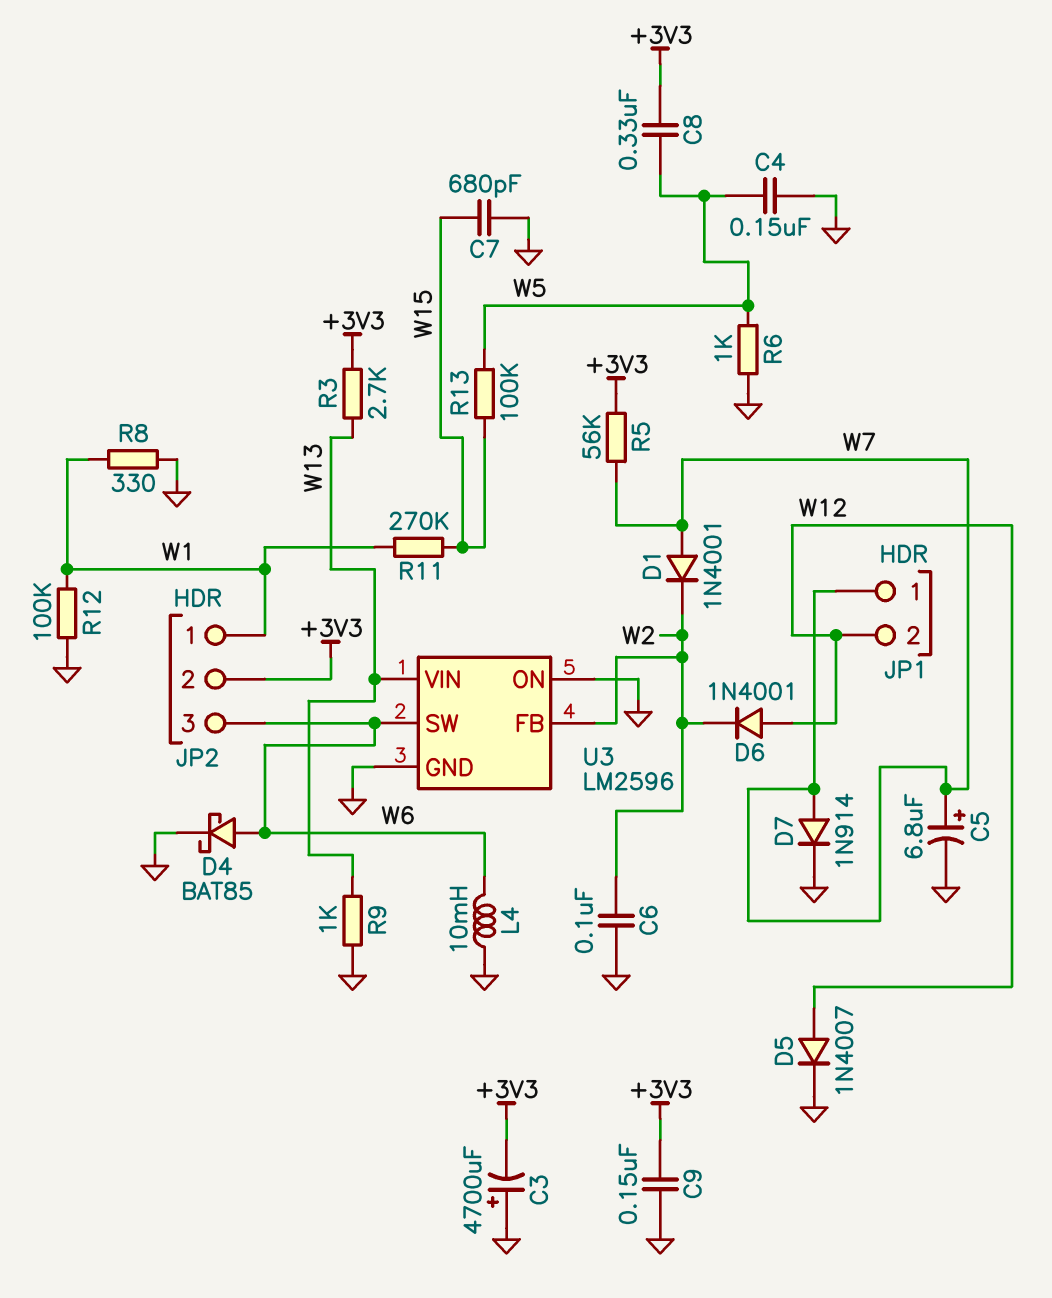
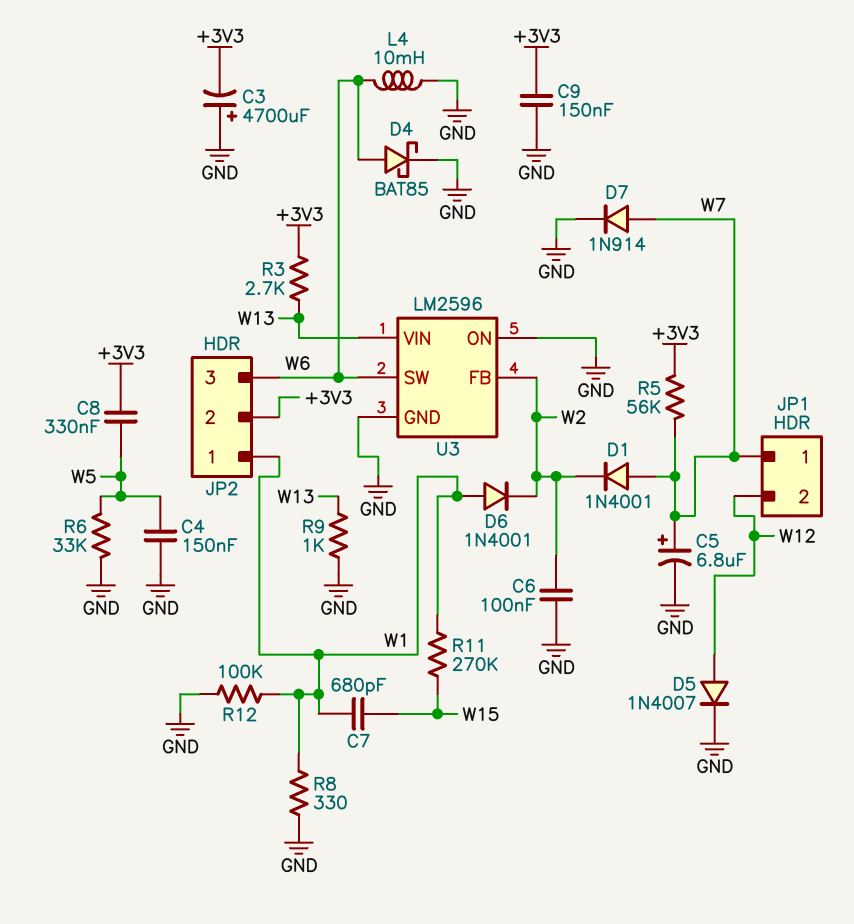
C7: 680pF (GND, W15) -> 680pF (W1, W15)
D6: diode 1N4001 (A W12, K W2) -> diode 1N4001 (A W1, K W2)
R6: 1k (GND, W5) -> 33k (GND, W5)
R13: 100k (W5, W15) -> none

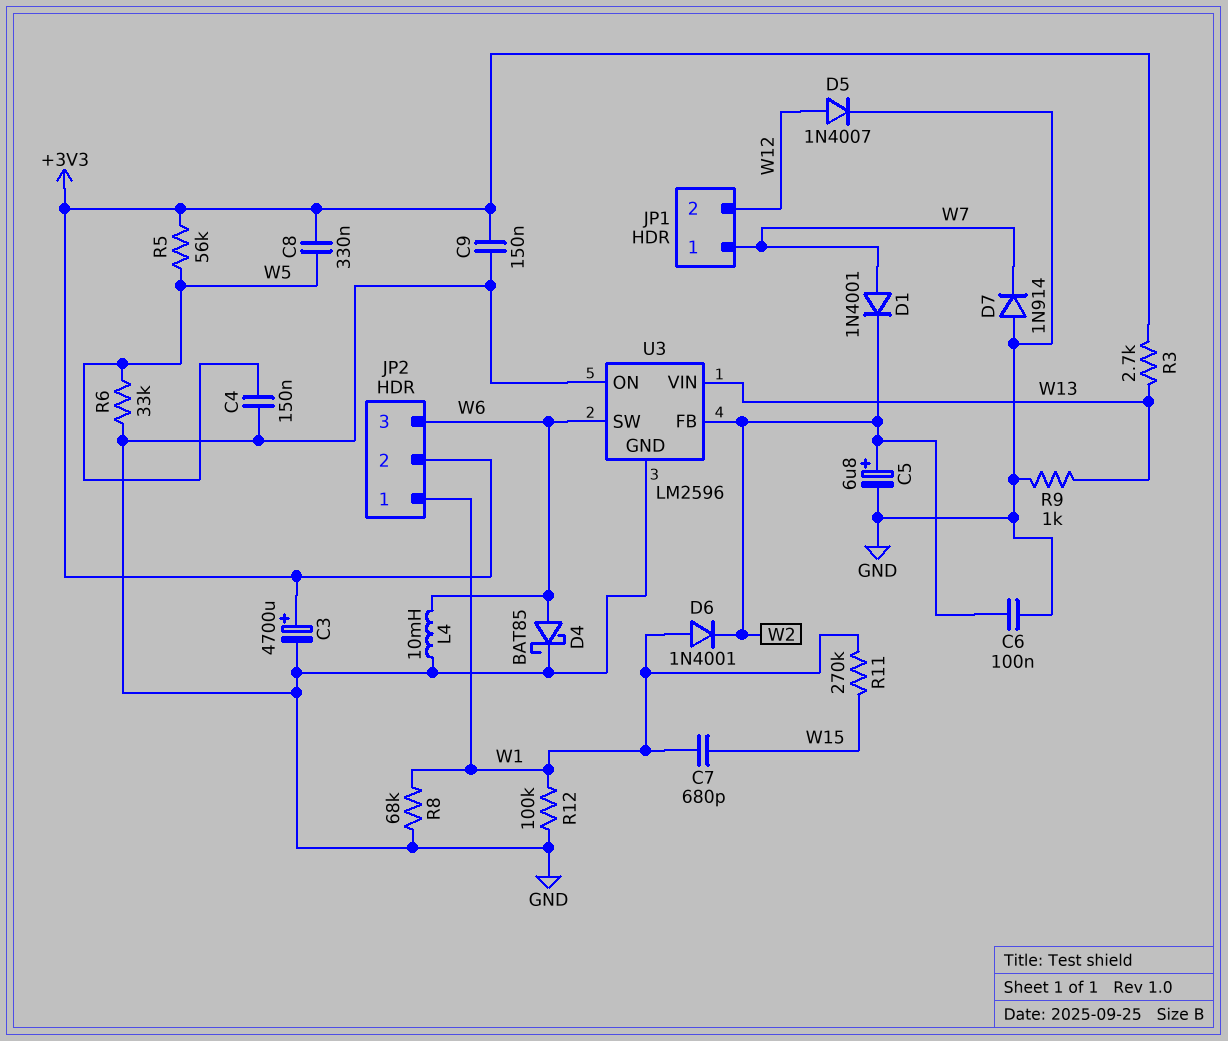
C3: 4700uF (plus GND, minus +3V3) -> 4700uF (plus +3V3, minus GND)
C5: 6.8uF (plus W7, minus GND) -> 6.8uF (plus W2, minus GND)
D7: diode 1N914 (A W7, K GND) -> diode 1N914 (A GND, K W7)
R5: 56k (+3V3, W7) -> 56k (+3V3, W5)
R8: 330 (GND, W1) -> 68k (GND, W1)

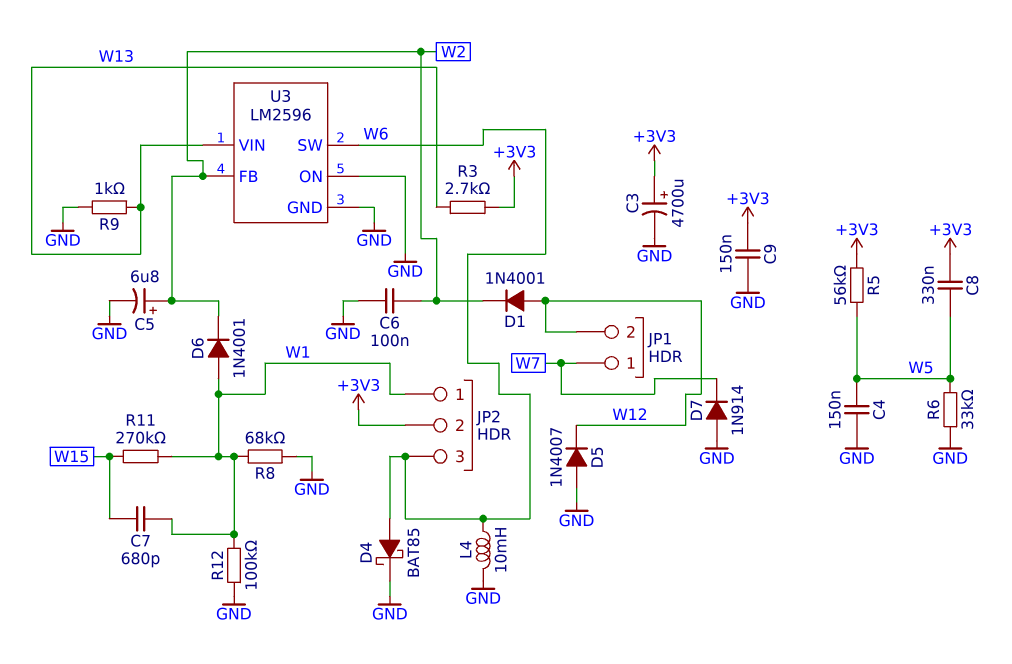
D1: diode 1N4001 (A W7, K W2) -> diode 1N4001 (A W12, K W2)
D5: diode 1N4007 (A W12, K GND) -> diode 1N4007 (A GND, K W12)

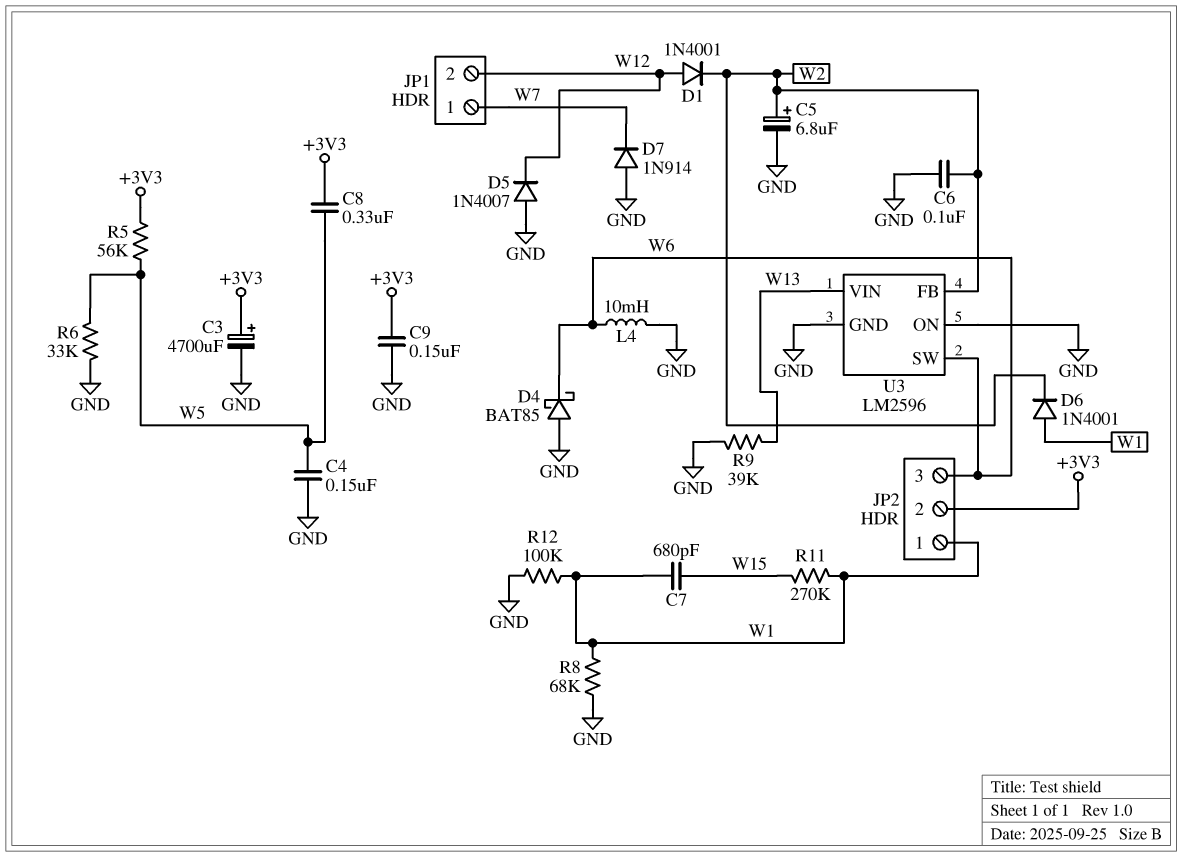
D4: schottky BAT85 (A W6, K GND) -> schottky BAT85 (A GND, K W6)
R3: 2.7k (+3V3, W13) -> none
R9: 1k (GND, W13) -> 39k (GND, W13)

